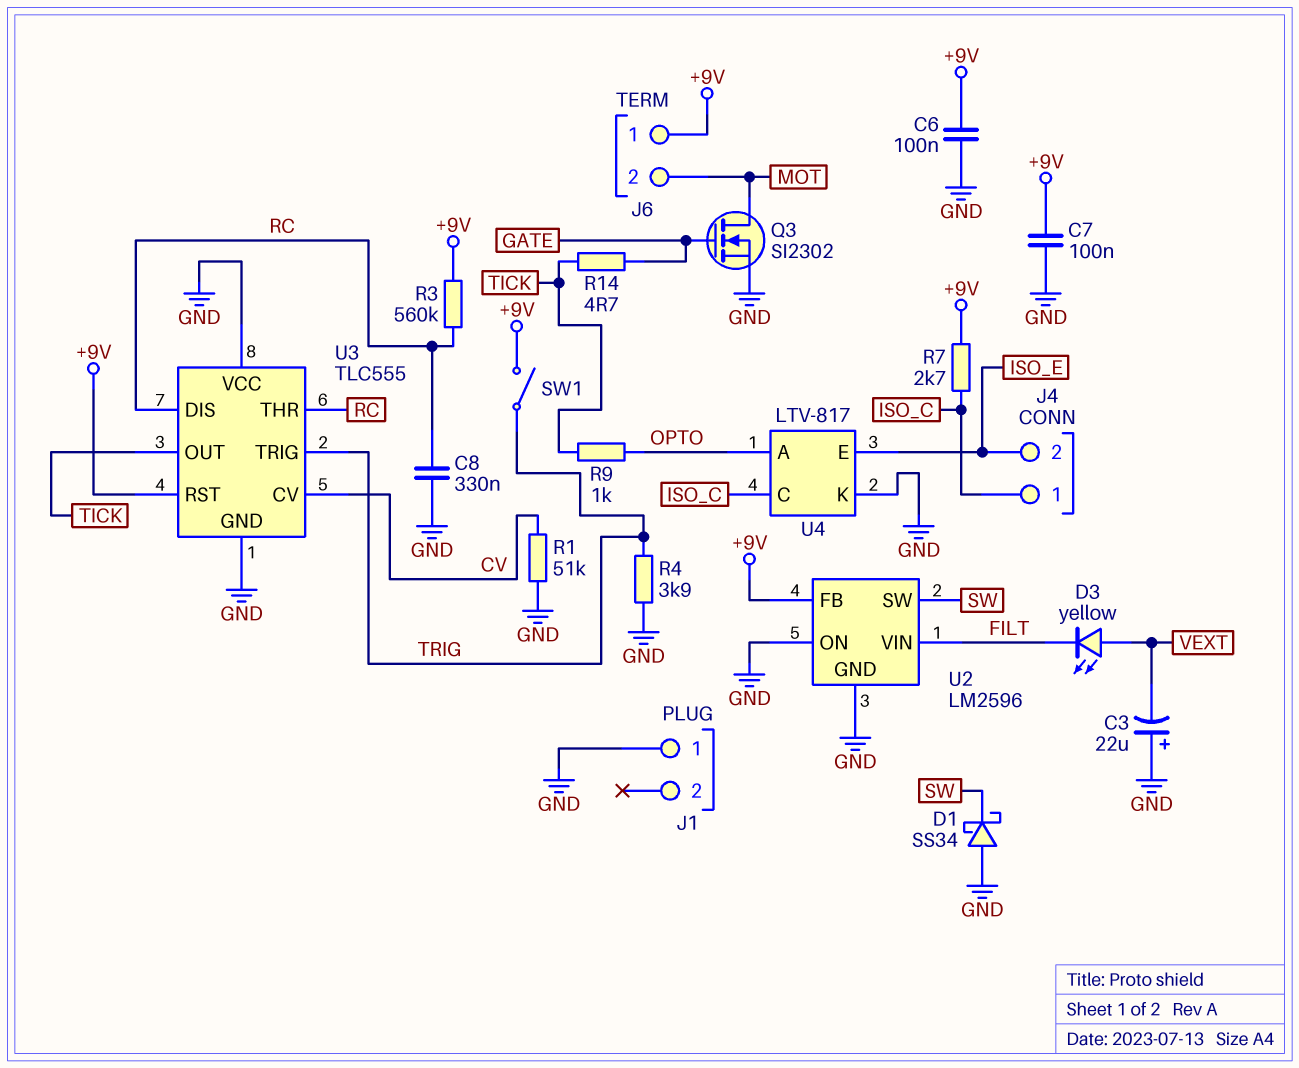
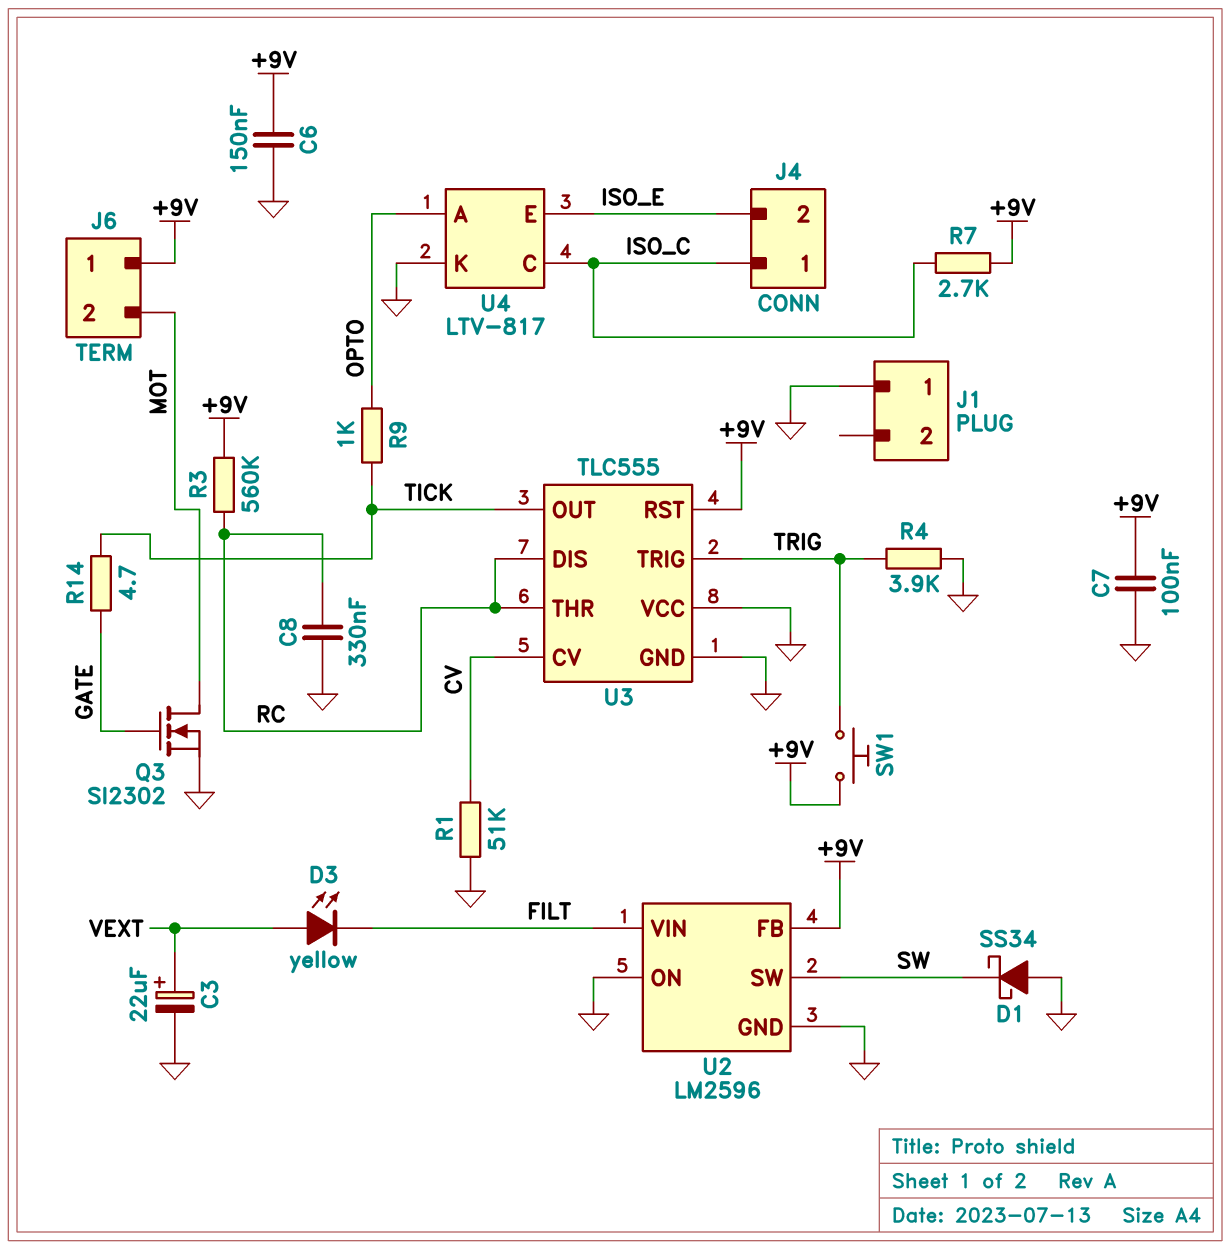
C3: 22uF (plus GND, minus VEXT) -> 22uF (plus VEXT, minus GND)
C6: 100nF (+9V, GND) -> 150nF (+9V, GND)
SW1: switch (+9V, TRIG) -> button (+9V, TRIG)

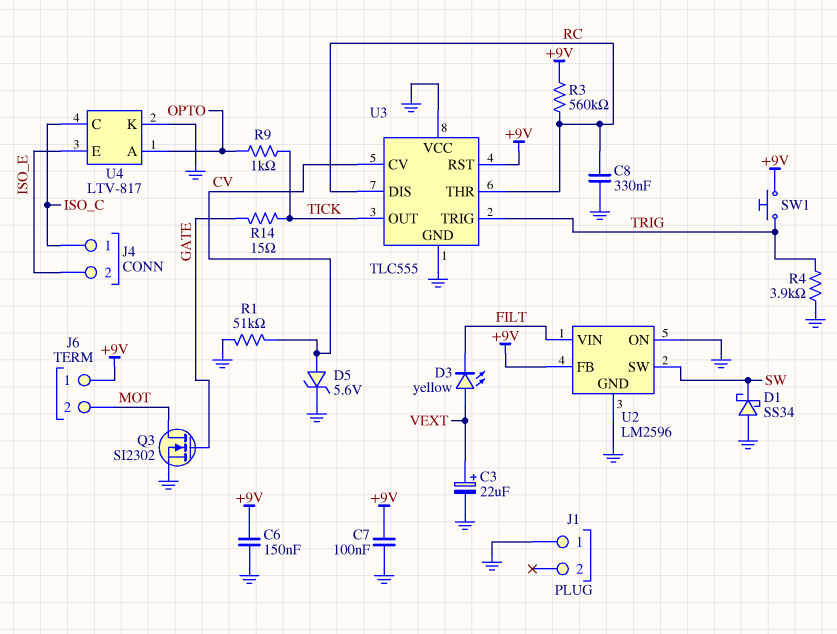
D5: none -> zener 5.6V (A CV, K GND)
R7: 2.7k (+9V, ISO_C) -> none
R14: 4.7 (GATE, TICK) -> 15 (GATE, TICK)

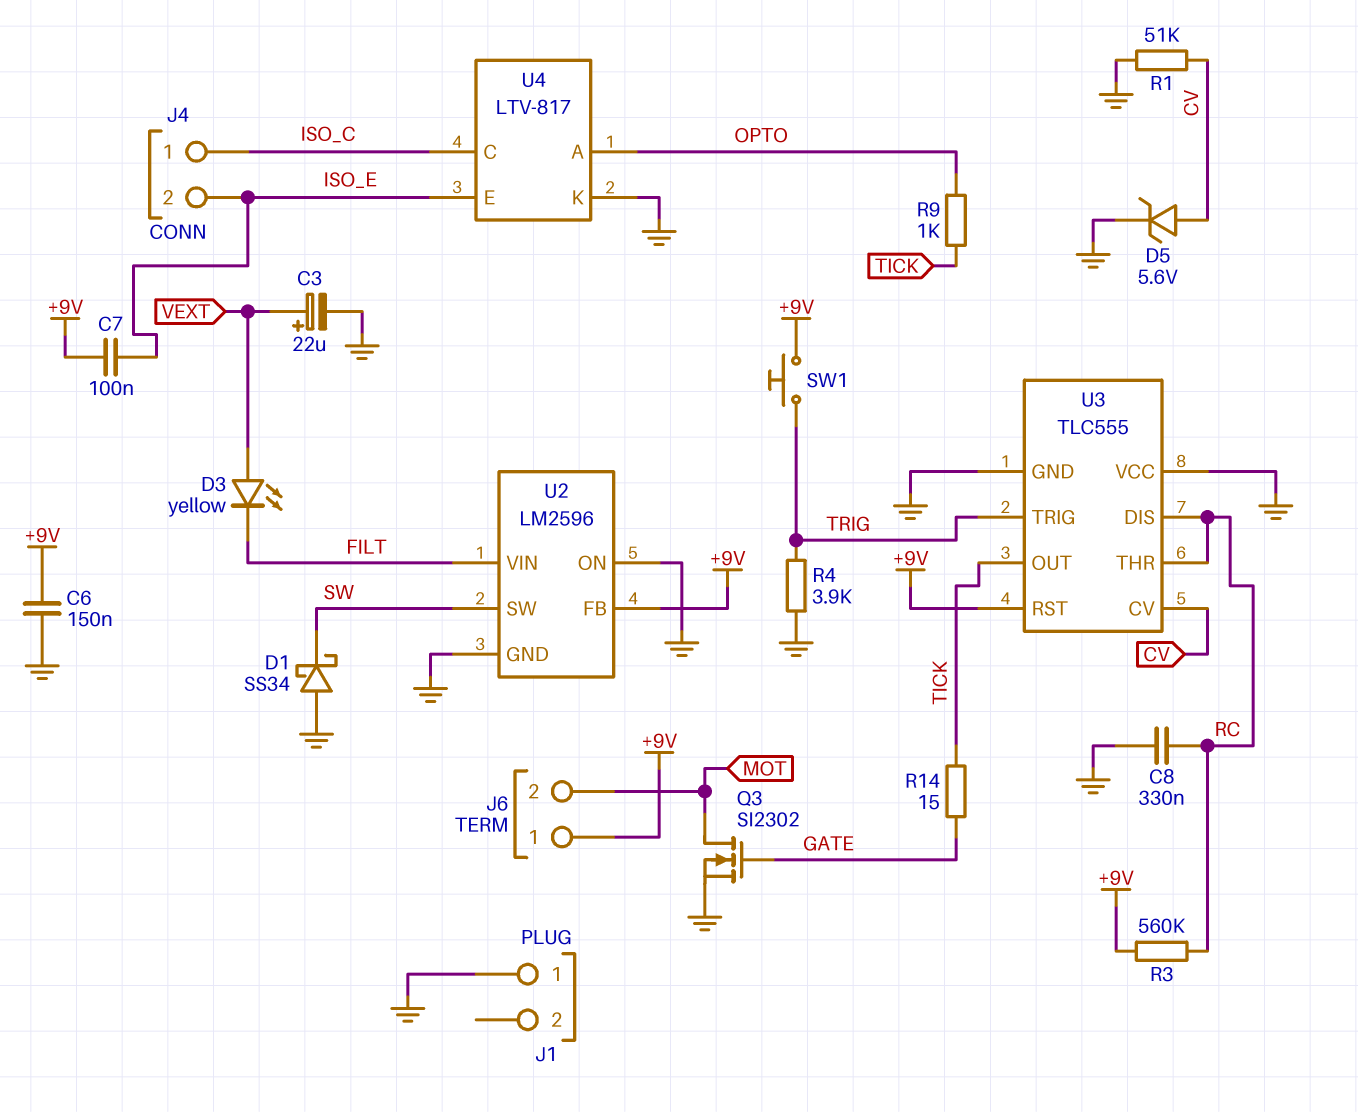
C7: 100nF (+9V, GND) -> 100nF (+9V, ISO_E)

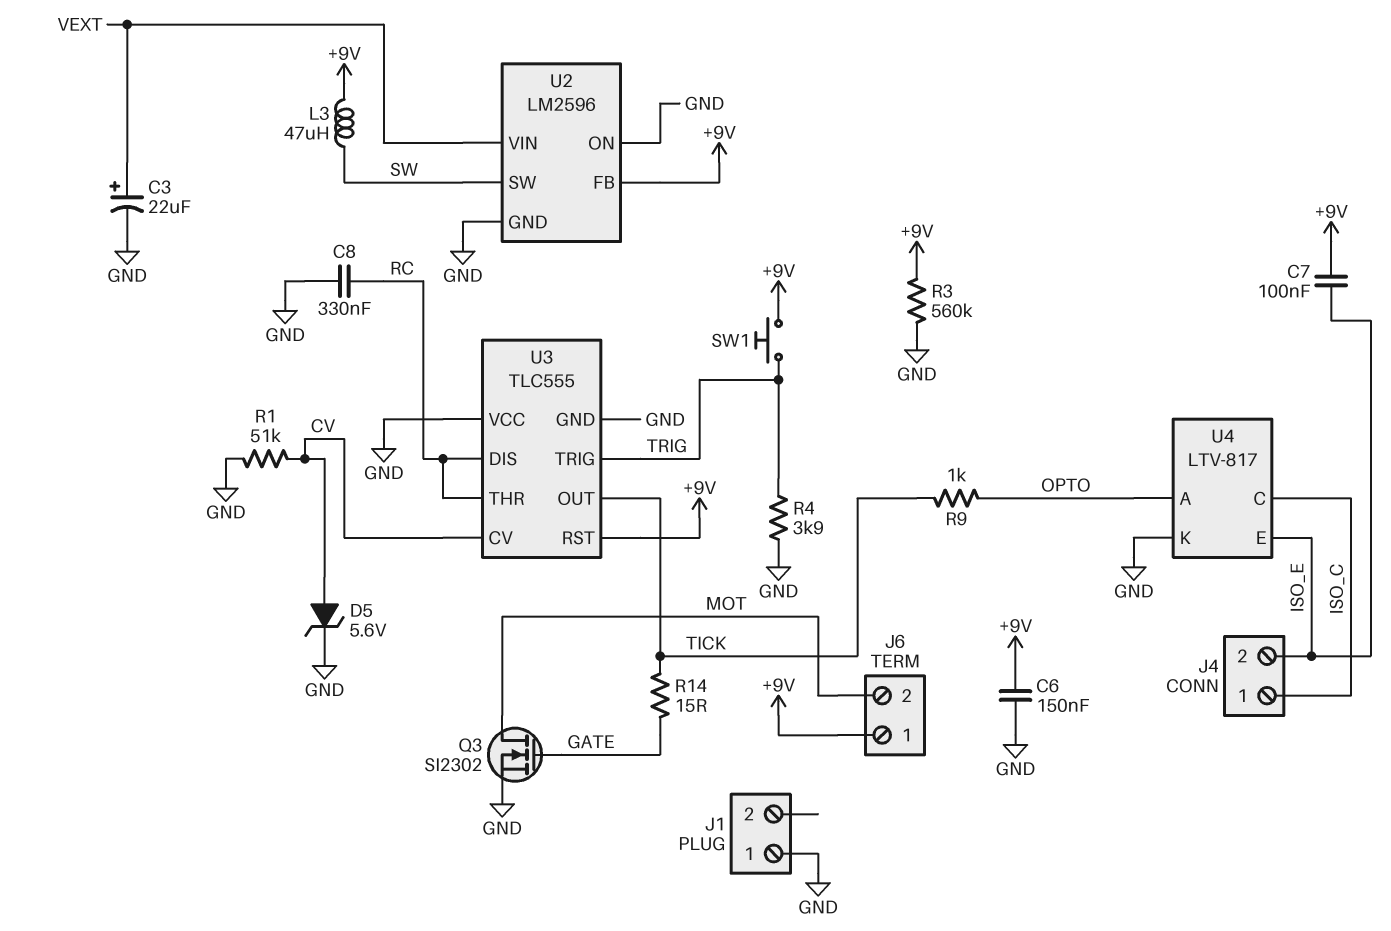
D1: schottky SS34 (A GND, K SW) -> none
D3: LED yellow (A VEXT, K FILT) -> none
L3: none -> 47uH (+9V, SW)
R3: 560k (+9V, RC) -> 560k (+9V, GND)
U2 pin VIN: FILT -> VEXT

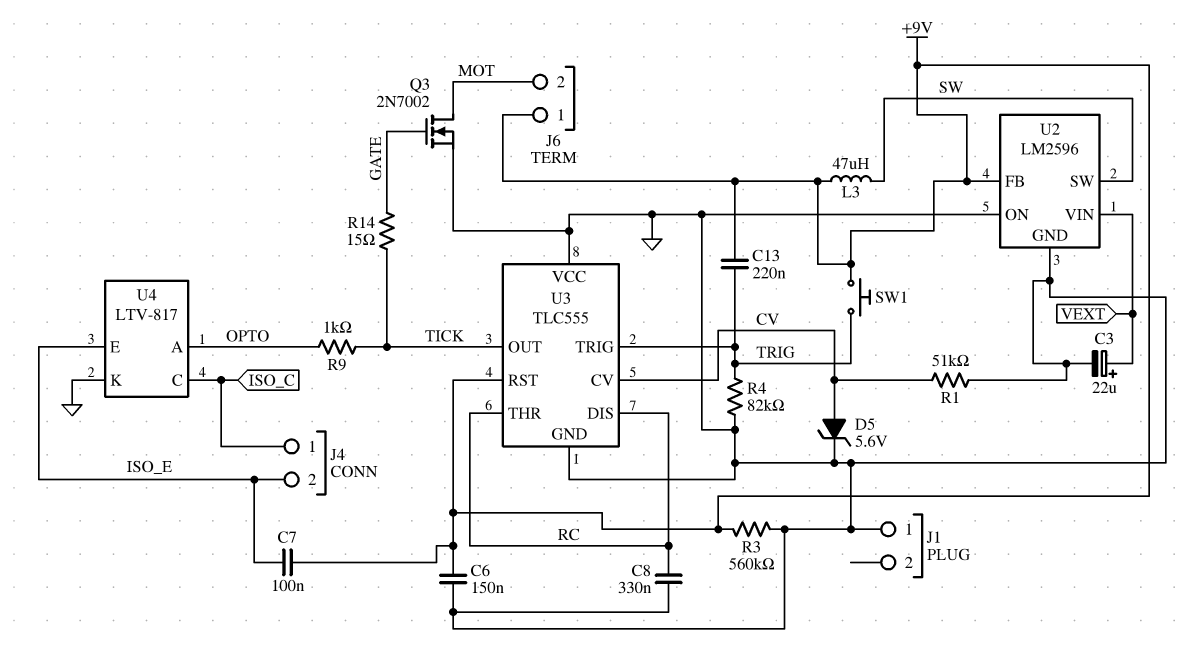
C13: none -> 220nF (+9V, TRIG)
Q3: NMOS SI2302 (G GATE, D MOT, S GND) -> NMOS 2N7002 (G GATE, D MOT, S GND)
R4: 3.9k (GND, TRIG) -> 82k (GND, TRIG)

